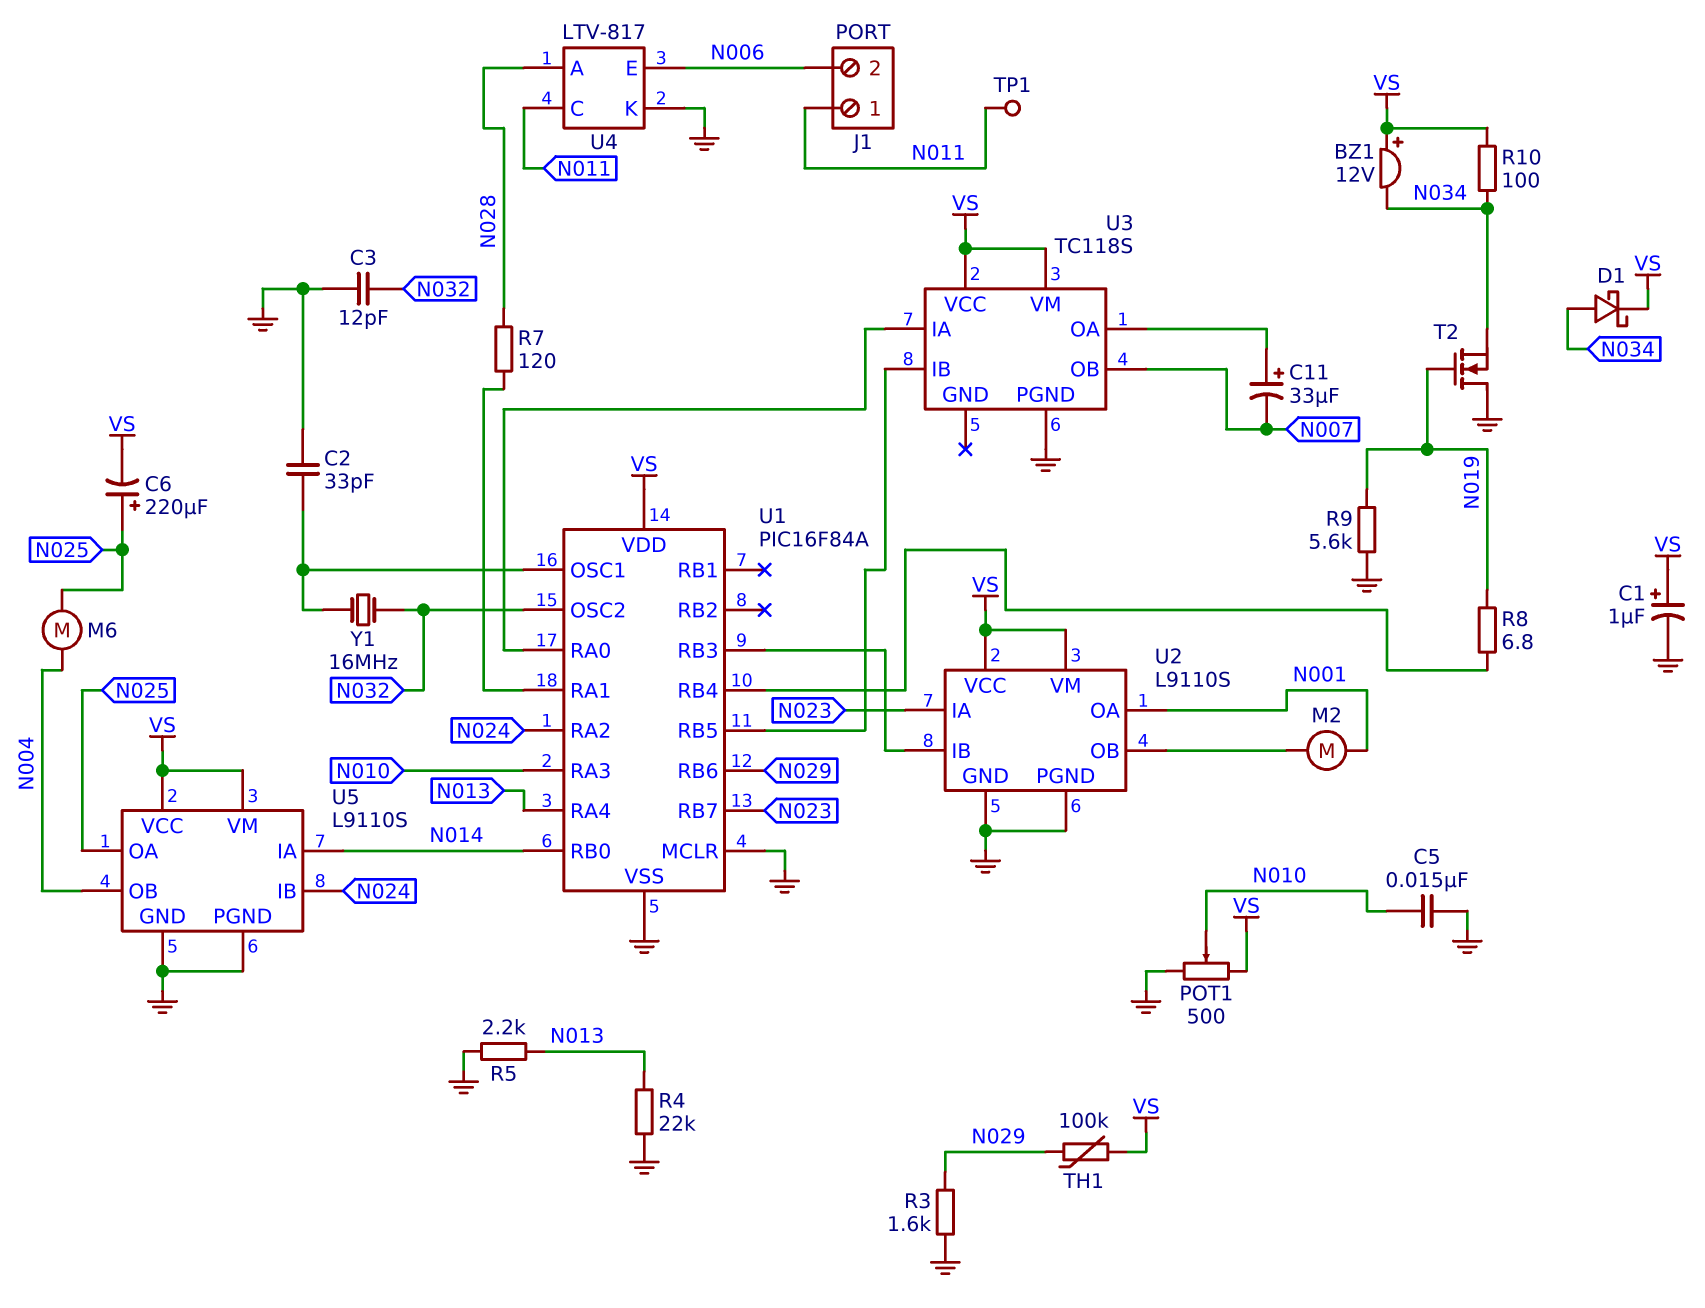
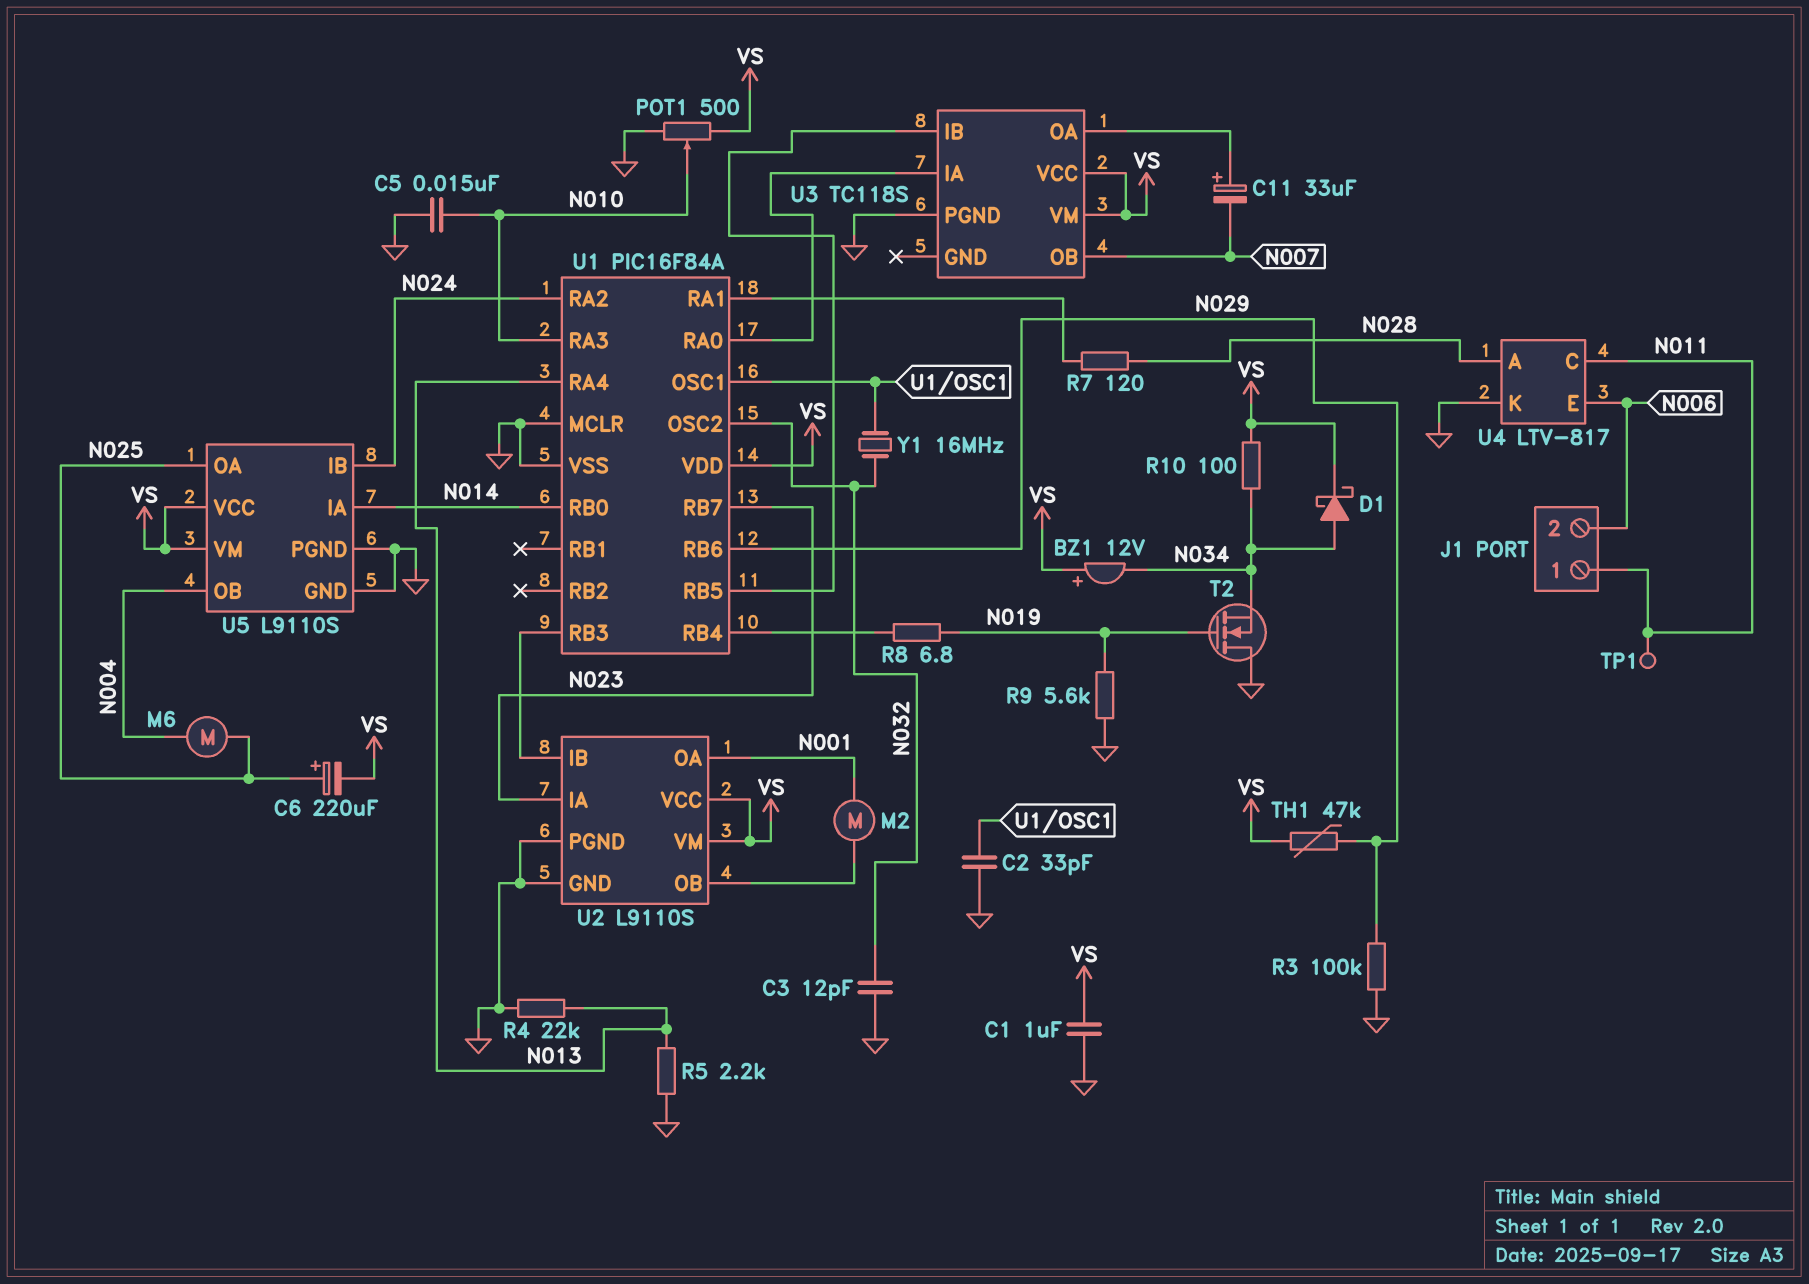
C1: 1uF (plus VS, minus GND) -> 1uF (GND, VS)
R3: 1.6k (GND, N029) -> 100k (GND, N029)
TH1: 100k (N029, VS) -> 47k (N029, VS)

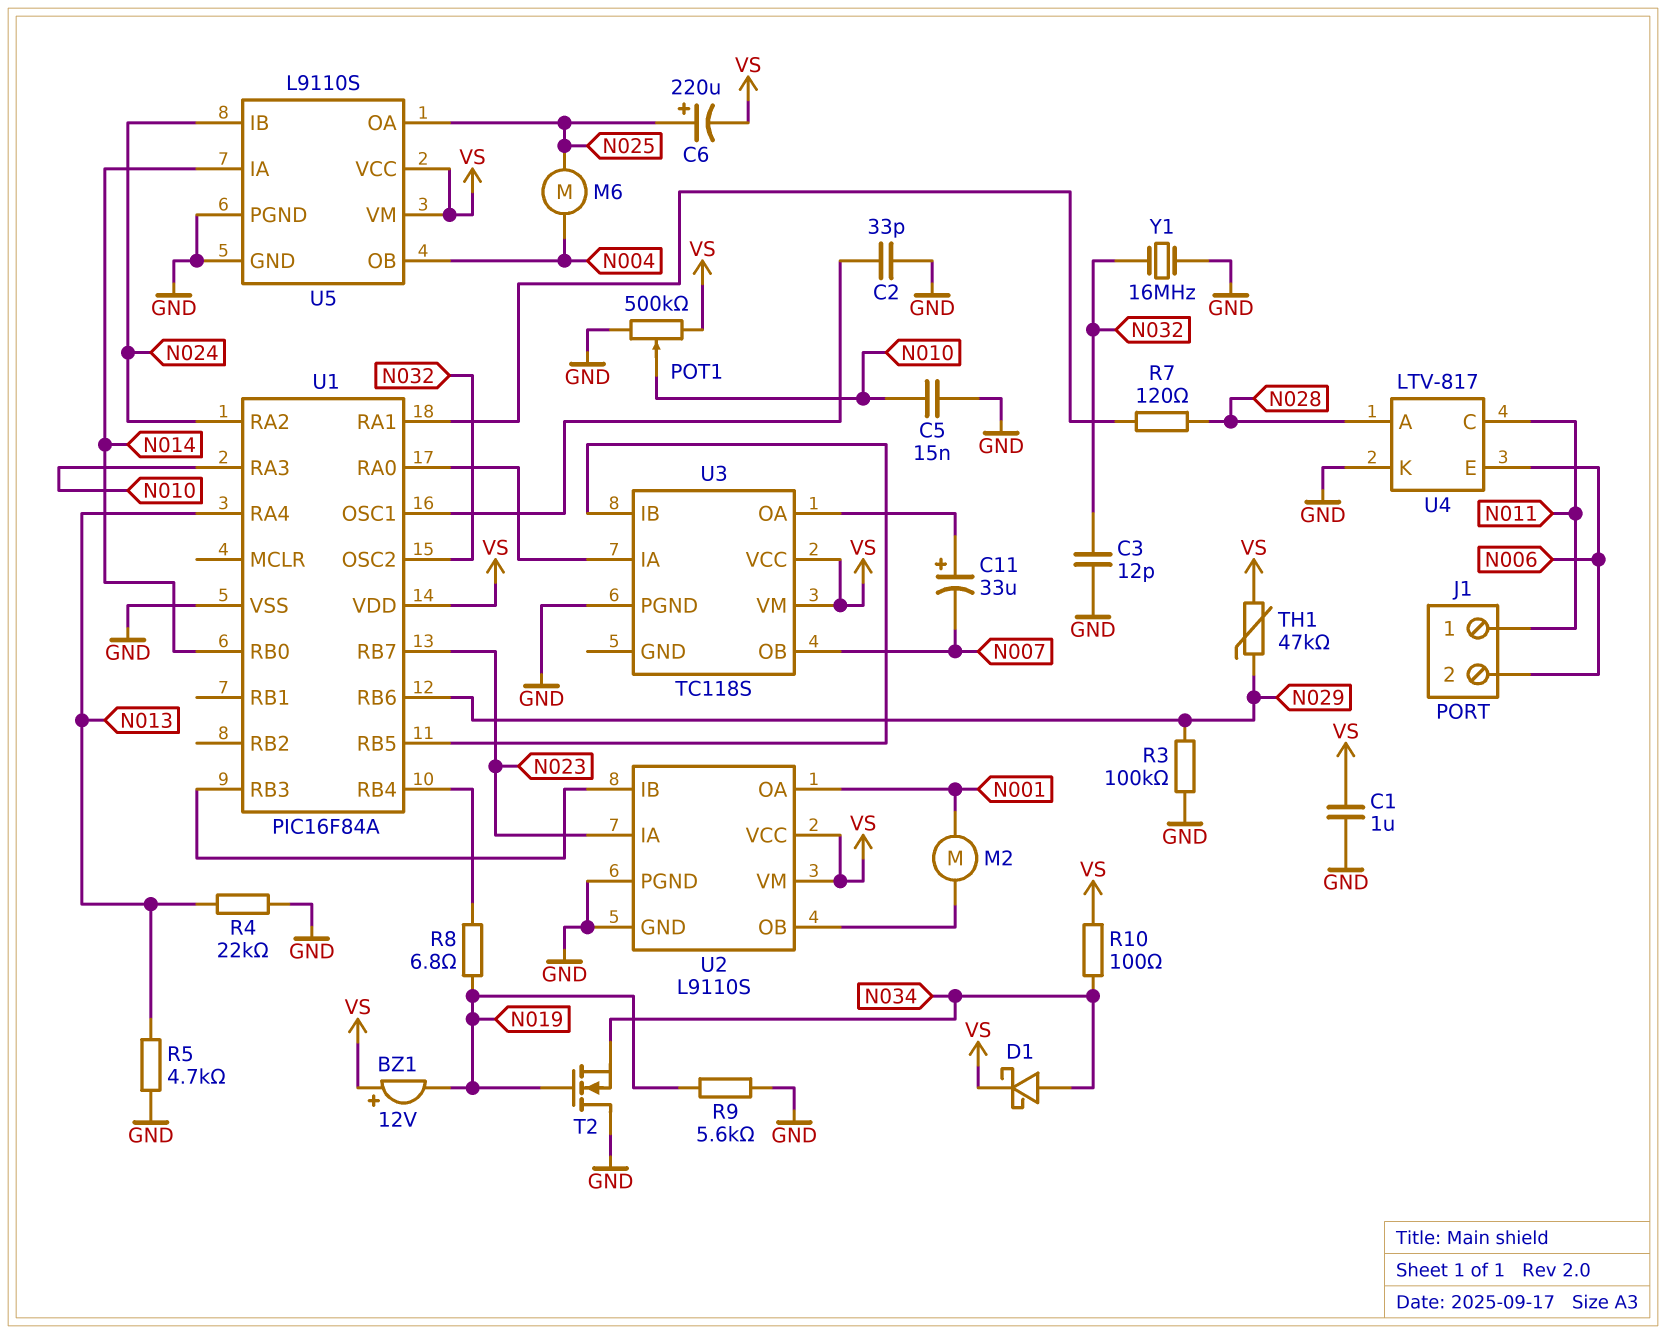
BZ1: buzzer 12V (plus VS, minus N034) -> buzzer 12V (plus VS, minus N019)
POT1: 500 (GND, VS, wiper N010) -> 500k (GND, VS, wiper N010)
R5: 2.2k (GND, N013) -> 4.7k (GND, N013)
TP1: test point (N011) -> none
U1 pin MCLR: GND -> none
Y1: 16MHz (N032, U1/OSC1) -> 16MHz (GND, N032)

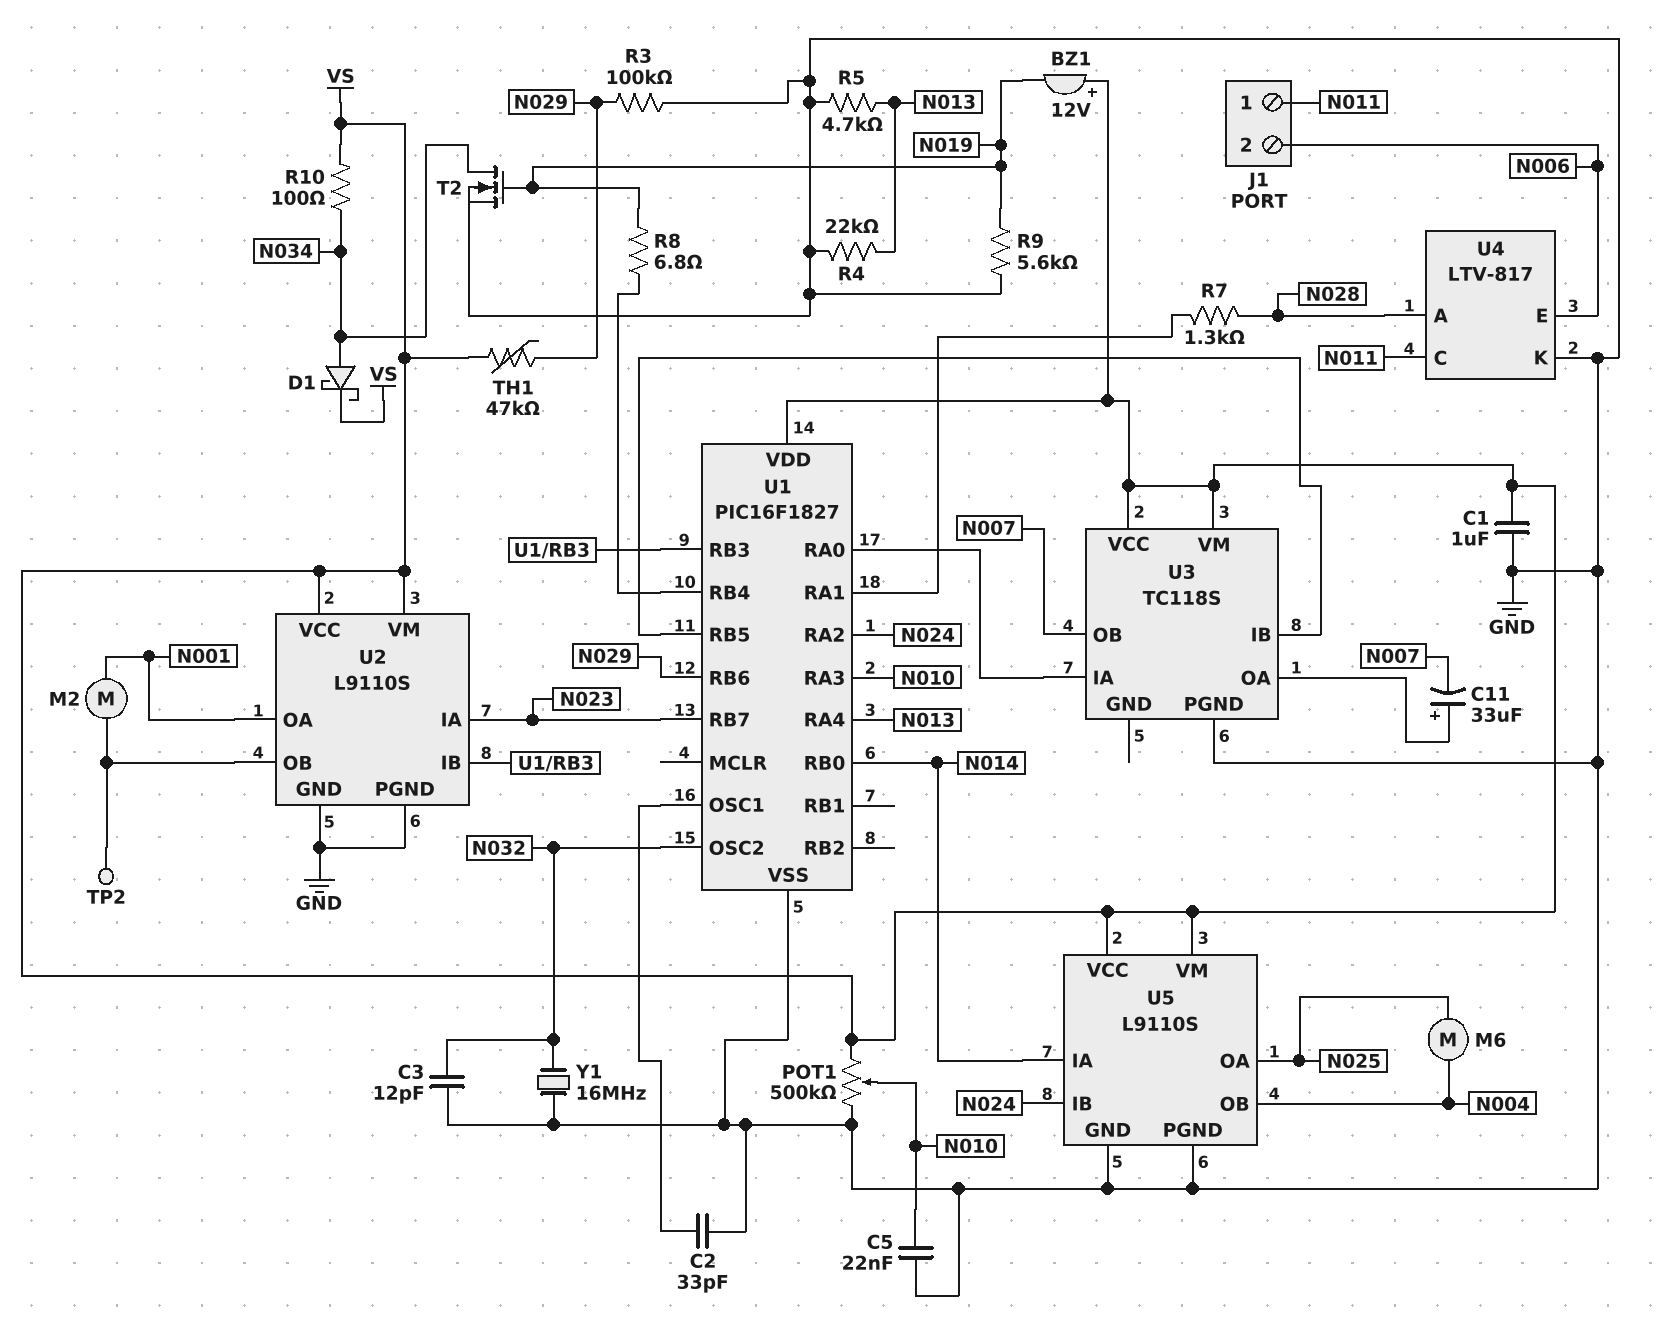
C5: 15nF (GND, N010) -> 22nF (GND, N010)
C6: 220uF (plus N025, minus VS) -> none
R7: 120 (N028, U1/RA1) -> 1.3k (N028, U1/RA1)
T2: NMOS (G N019, D GND, S N034) -> NMOS (G N019, D N034, S GND)
TP2: none -> test point (U2/OB)
U1: PIC16F84A -> PIC16F1827

